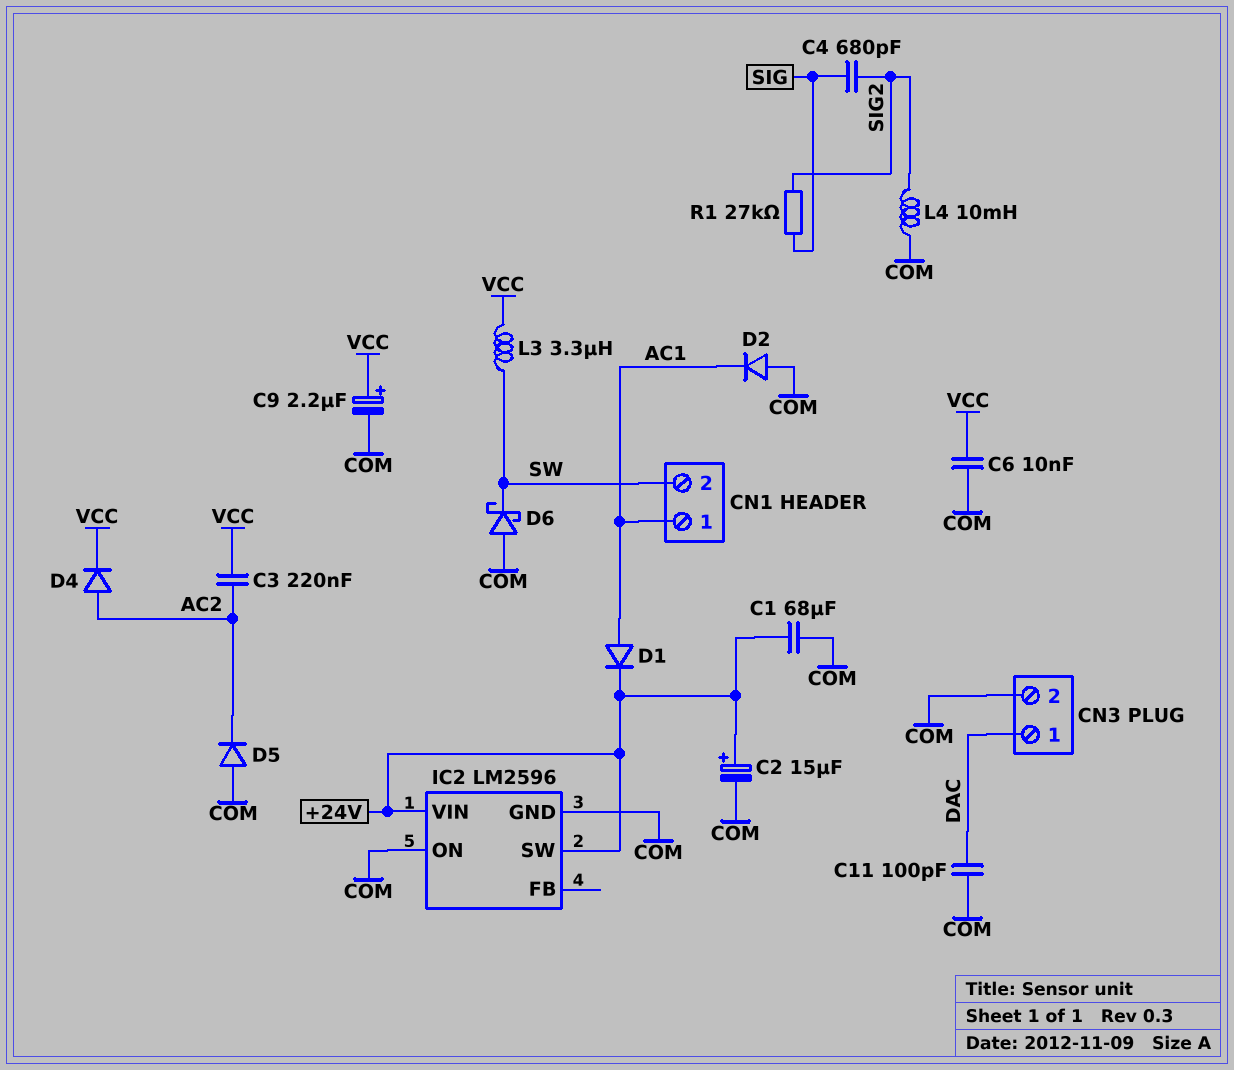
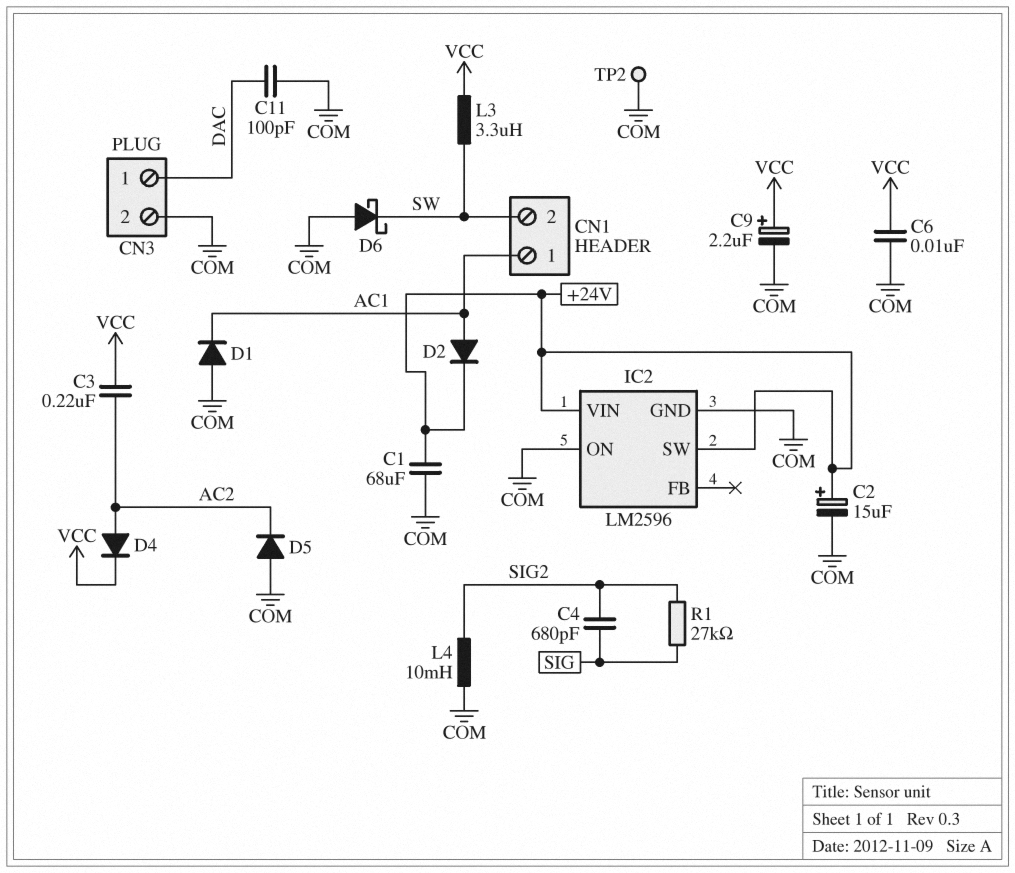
D1: diode (A AC1, K +24V) -> diode (A COM, K AC1)
D2: diode (A COM, K AC1) -> diode (A AC1, K +24V)
TP2: none -> test point (COM)

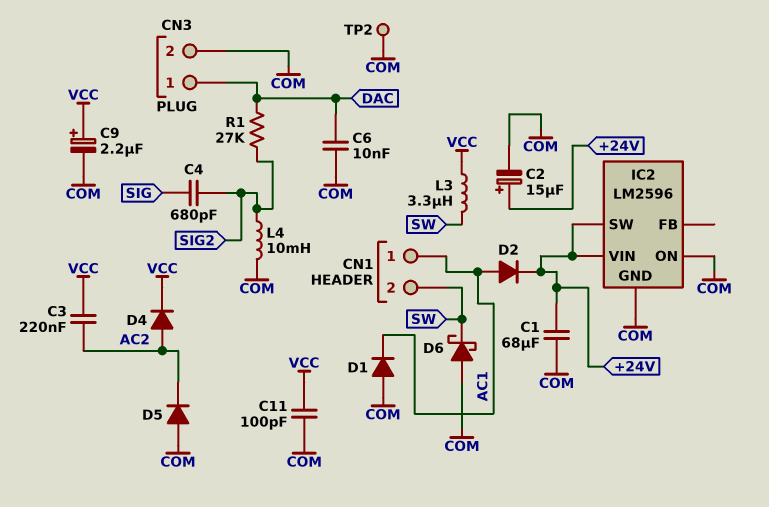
C6: 10nF (COM, VCC) -> 10nF (COM, DAC)
C11: 100pF (COM, DAC) -> 100pF (COM, VCC)
R1: 27k (SIG, SIG2) -> 27k (DAC, SIG2)

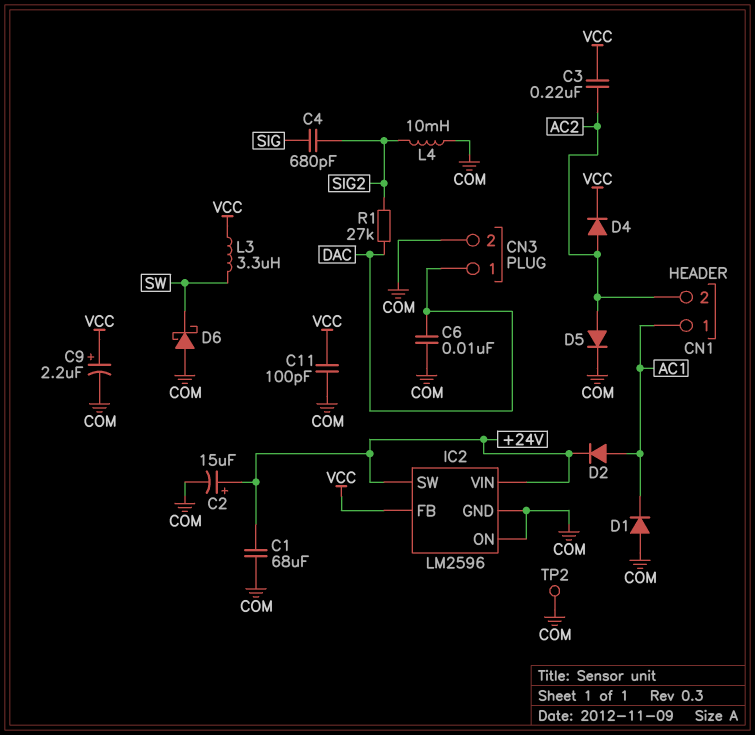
CN1 pin 2: SW -> AC2
D5: diode (A COM, K AC2) -> diode (A AC2, K COM)
IC2 pin FB: none -> VCC

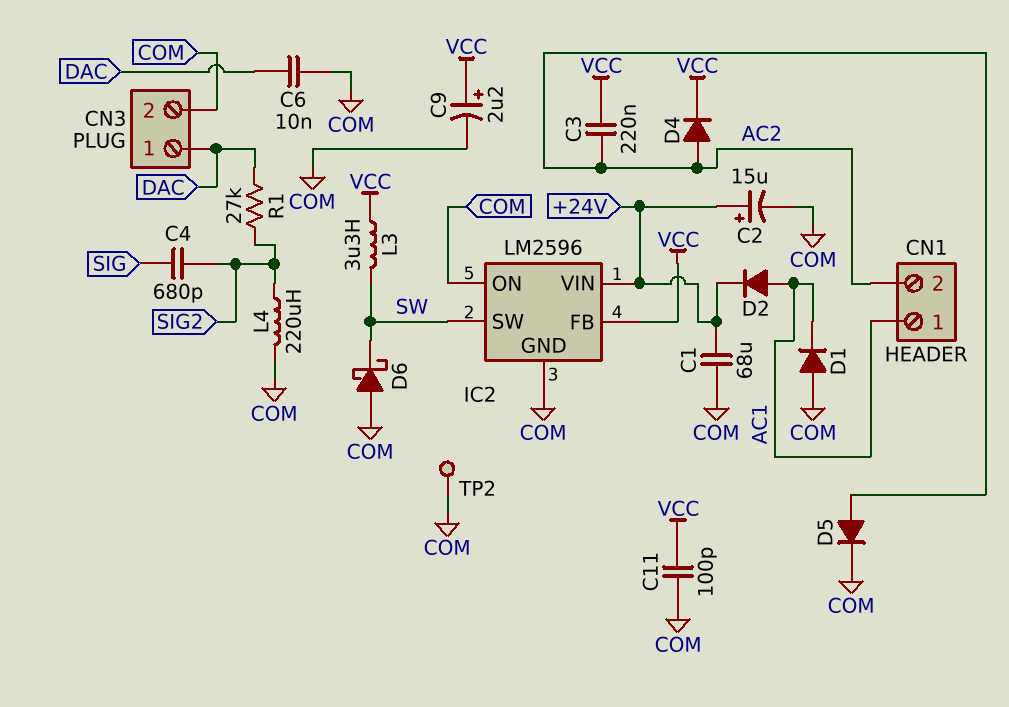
IC2 pin SW: +24V -> SW
L4: 10mH (COM, SIG2) -> 220uH (COM, SIG2)

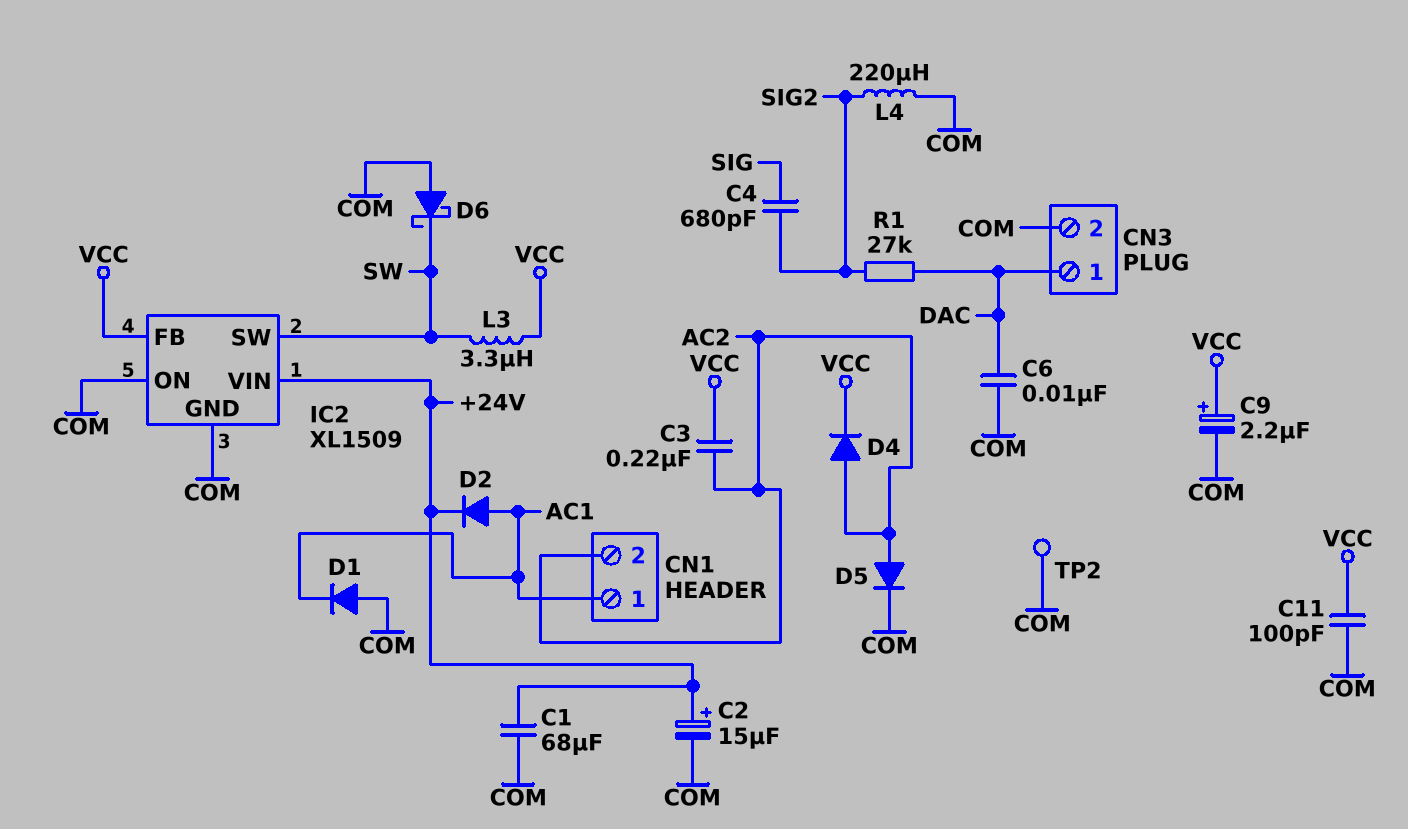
IC2: LM2596 -> XL1509

